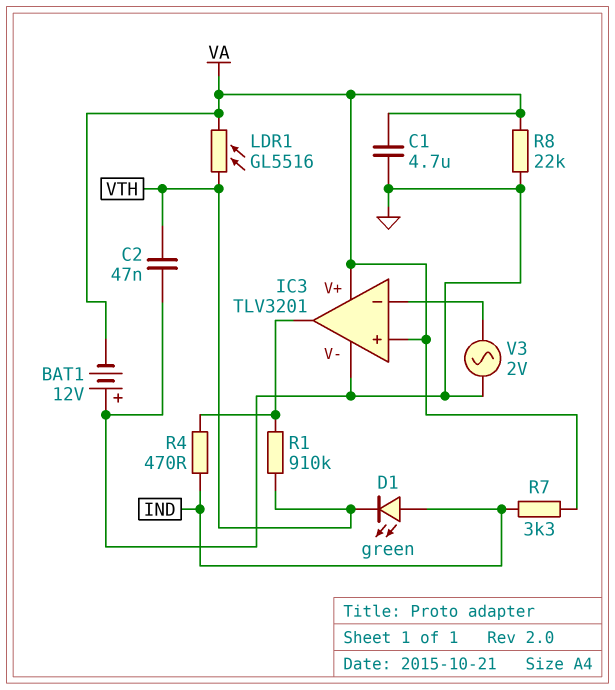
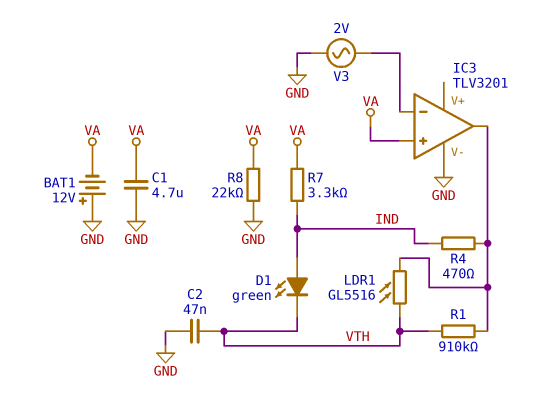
IC3 pin V+: VA -> none
LDR1: GL5516 (VA, VTH) -> GL5516 (IC3/out, VTH)

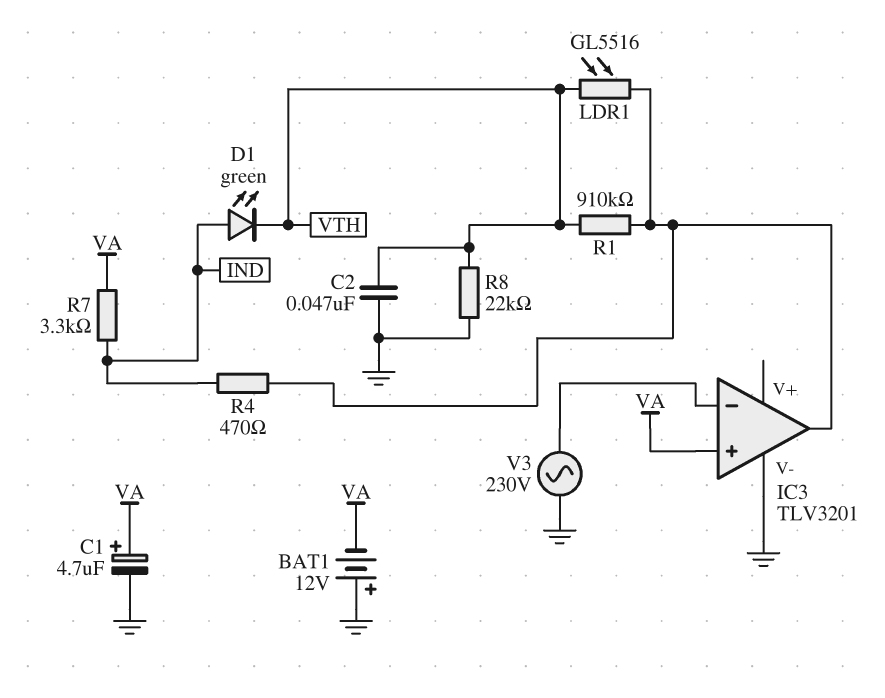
C1: 4.7uF (GND, VA) -> 4.7uF (plus VA, minus GND)
R8: 22k (GND, VA) -> 22k (GND, VTH)
V3: AC 2V (GND, IC3/in-) -> AC 230V (GND, IC3/in-)

